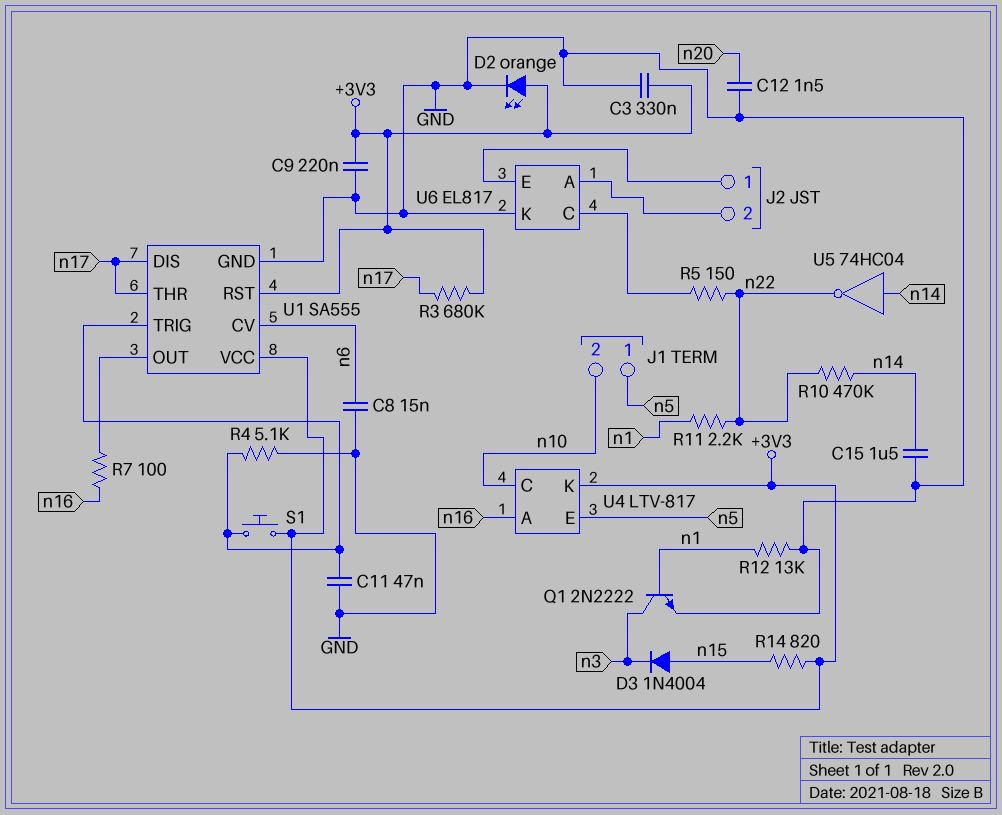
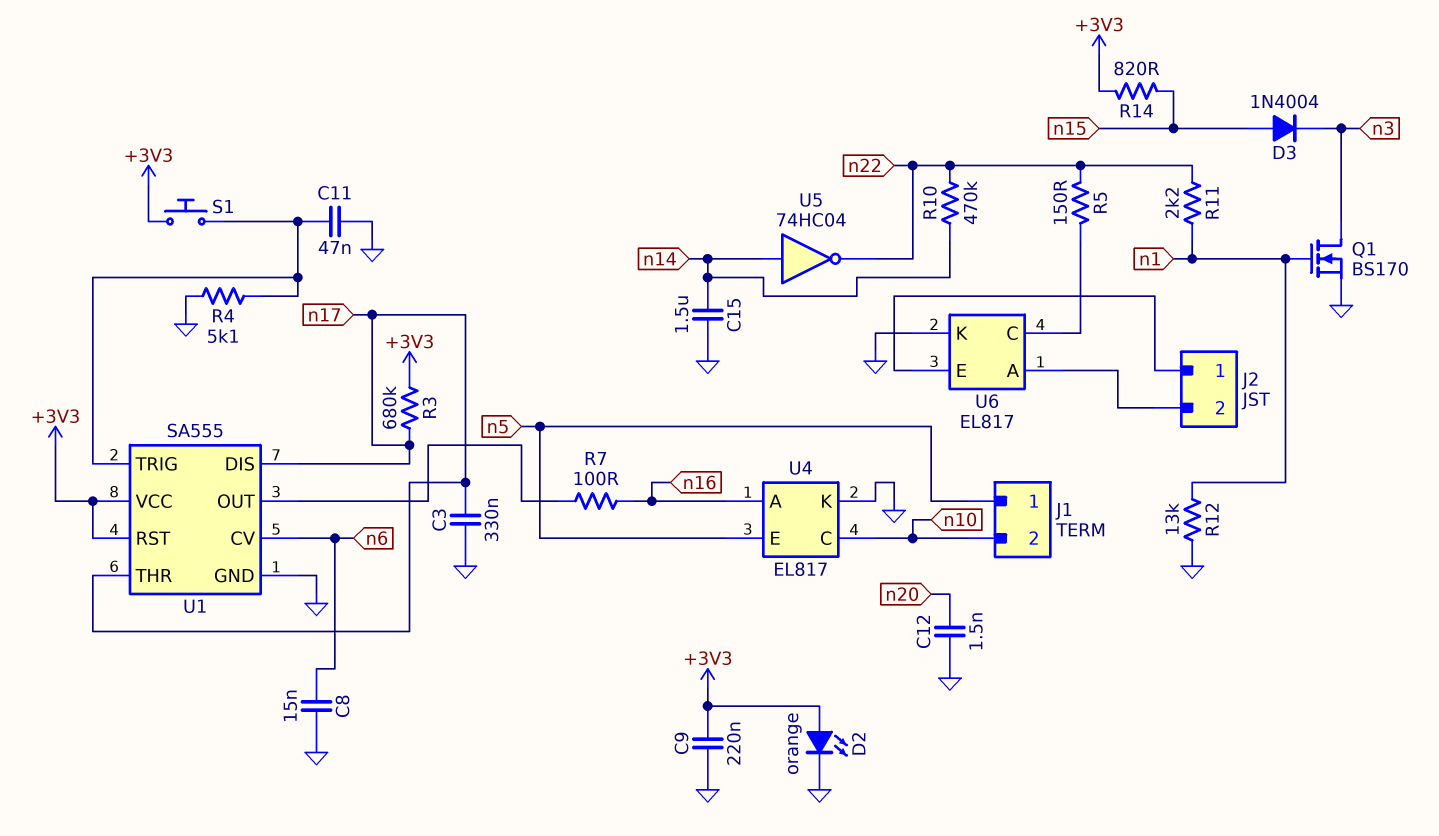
C3: 330nF (+3V3, GND) -> 330nF (GND, n17)
Q1: NPN 2N2222 (B n1, C n3, E GND) -> NMOS BS170 (G n1, D n3, S GND)
U4: LTV-817 -> EL817
U4 pin K: +3V3 -> GND

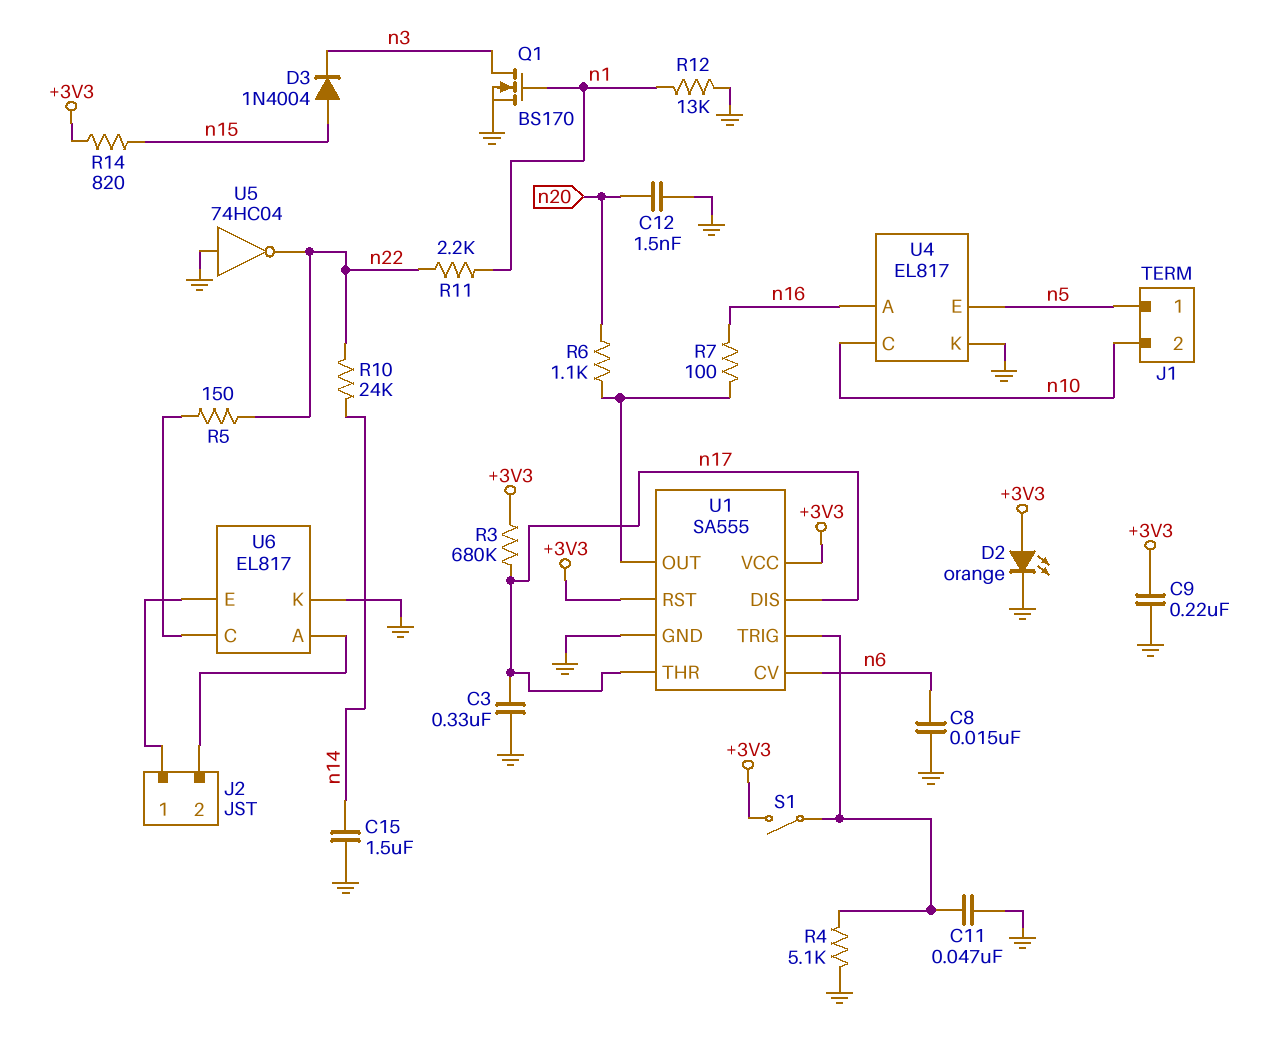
R6: none -> 1.1k (U1/OUT, n20)
R10: 470k (n14, n22) -> 24k (n14, n22)
S1: button (+3V3, U1/TRIG) -> switch (+3V3, U1/TRIG)
U5: NOT 74HC04 (in n14, out n22) -> NOT 74HC04 (in GND, out n22)

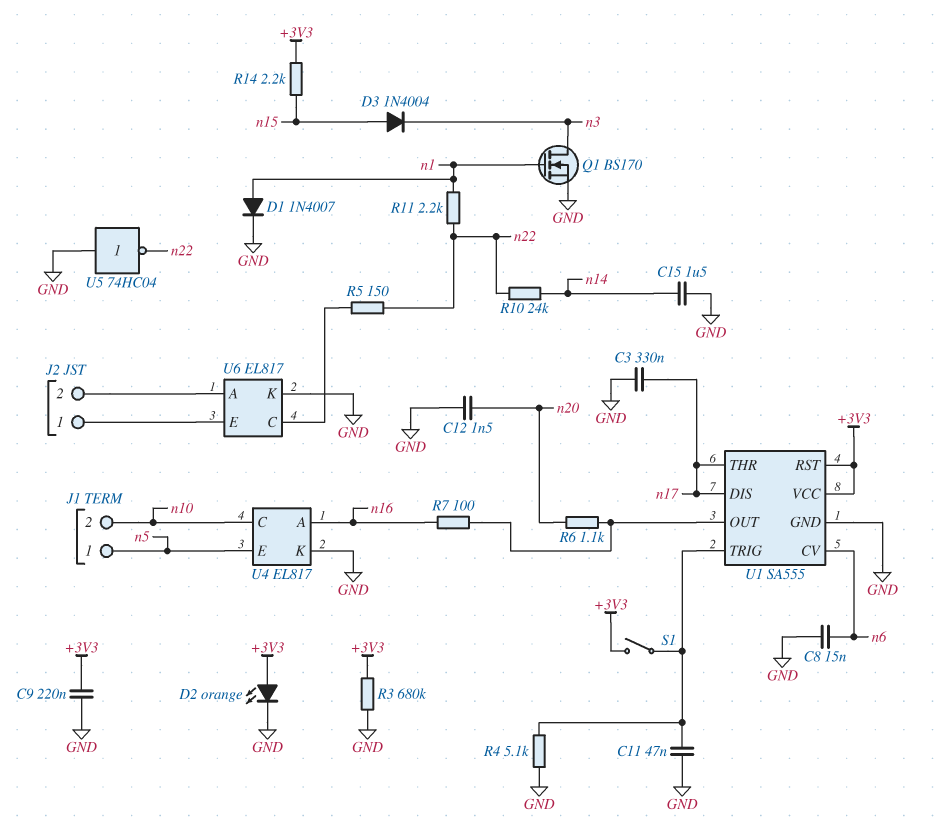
D1: none -> diode 1N4007 (A n1, K GND)
R3: 680k (+3V3, n17) -> 680k (+3V3, GND)
R12: 13k (GND, n1) -> none
R14: 820 (+3V3, n15) -> 2.2k (+3V3, n15)

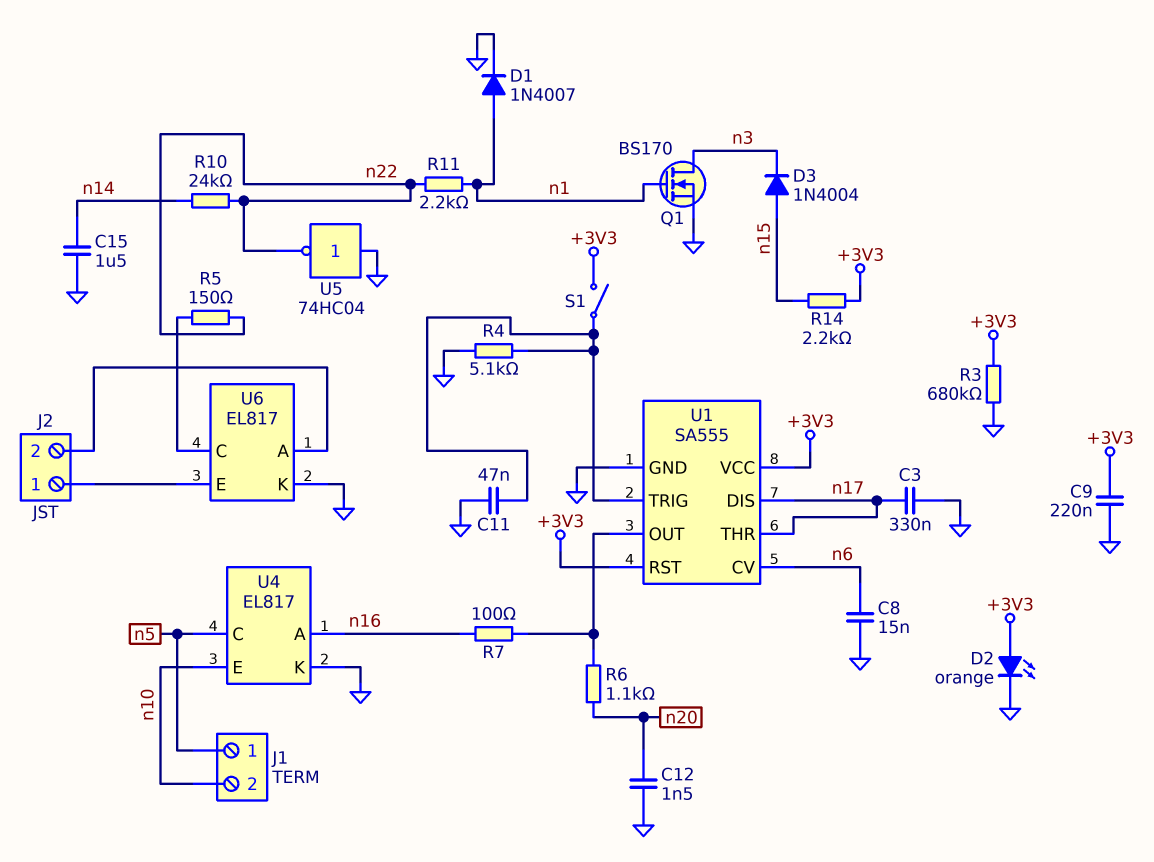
U4 pin C: n10 -> n5
U4 pin E: n5 -> n10

